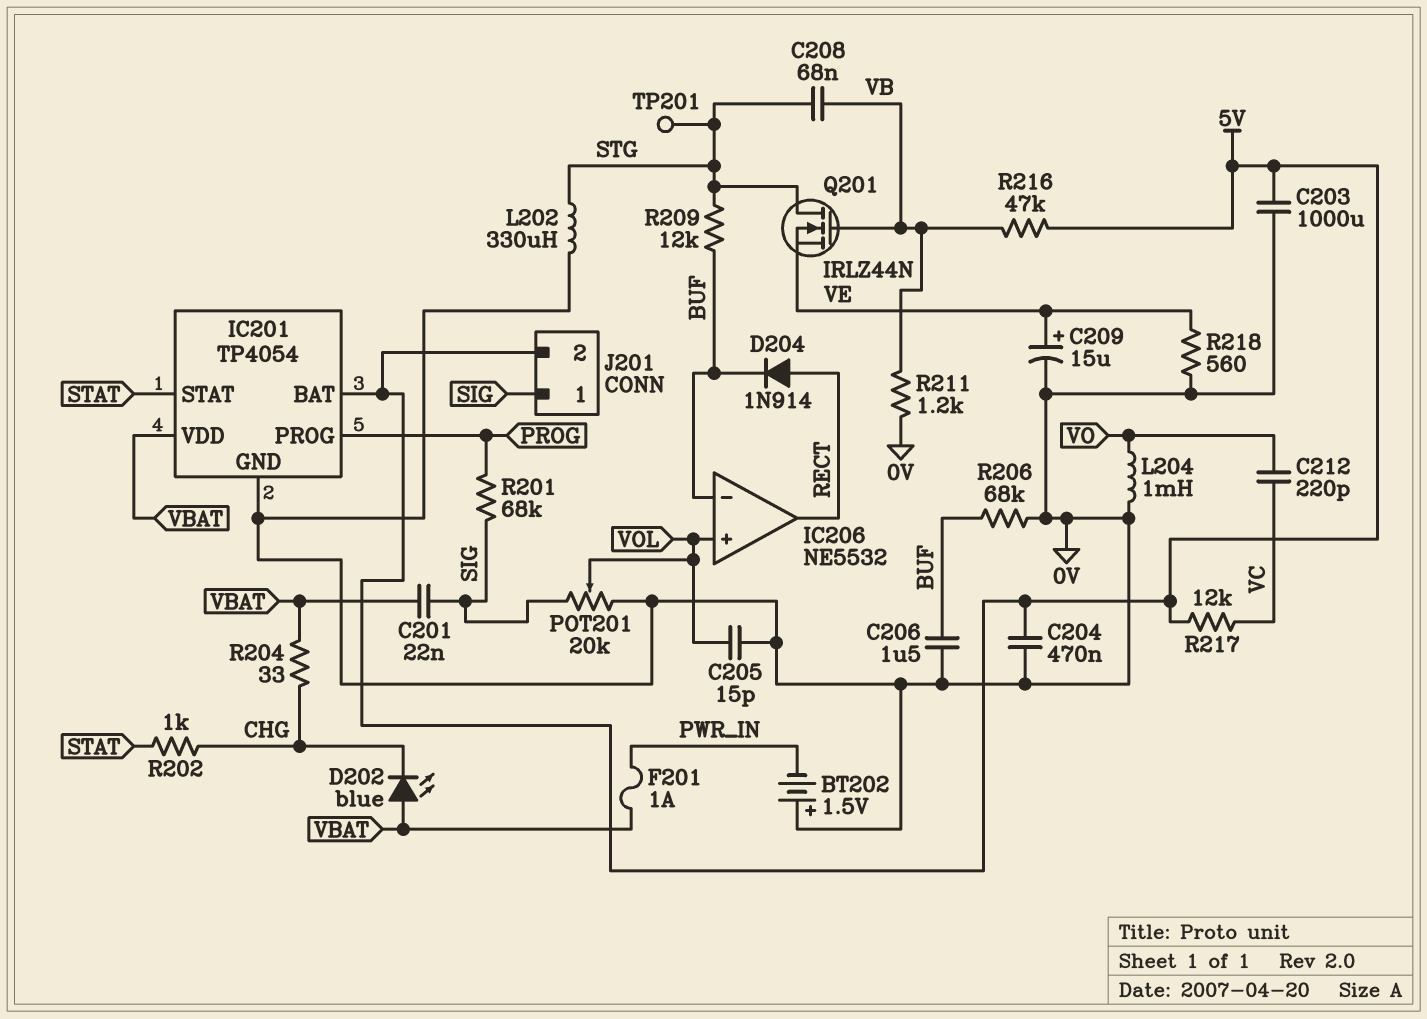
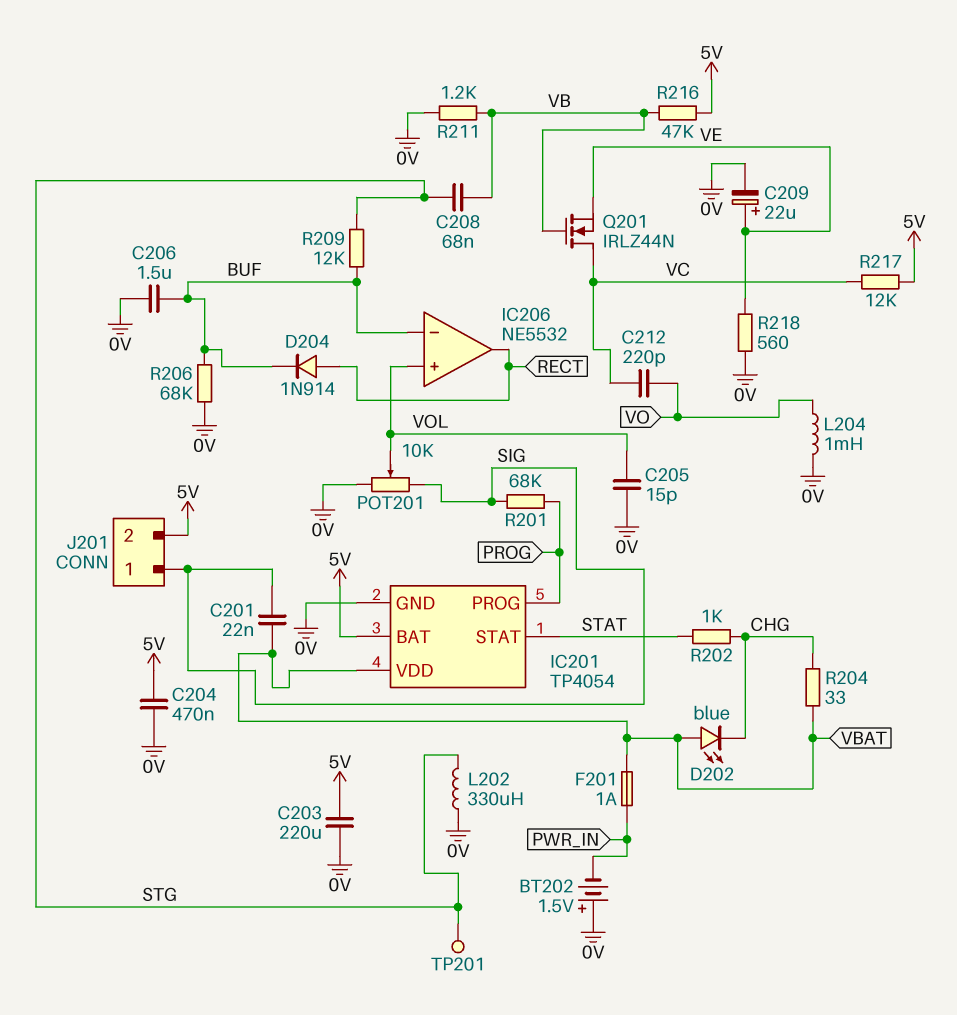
C203: 1000uF (0V, 5V) -> 220uF (0V, 5V)
C209: 15uF (plus VE, minus 0V) -> 22uF (plus VE, minus 0V)
POT201: 20k (0V, SIG, wiper VOL) -> 10k (0V, SIG, wiper VOL)
Q201: NMOS IRLZ44N (G VB, D STG, S VE) -> NMOS IRLZ44N (G VB, D VC, S VE)

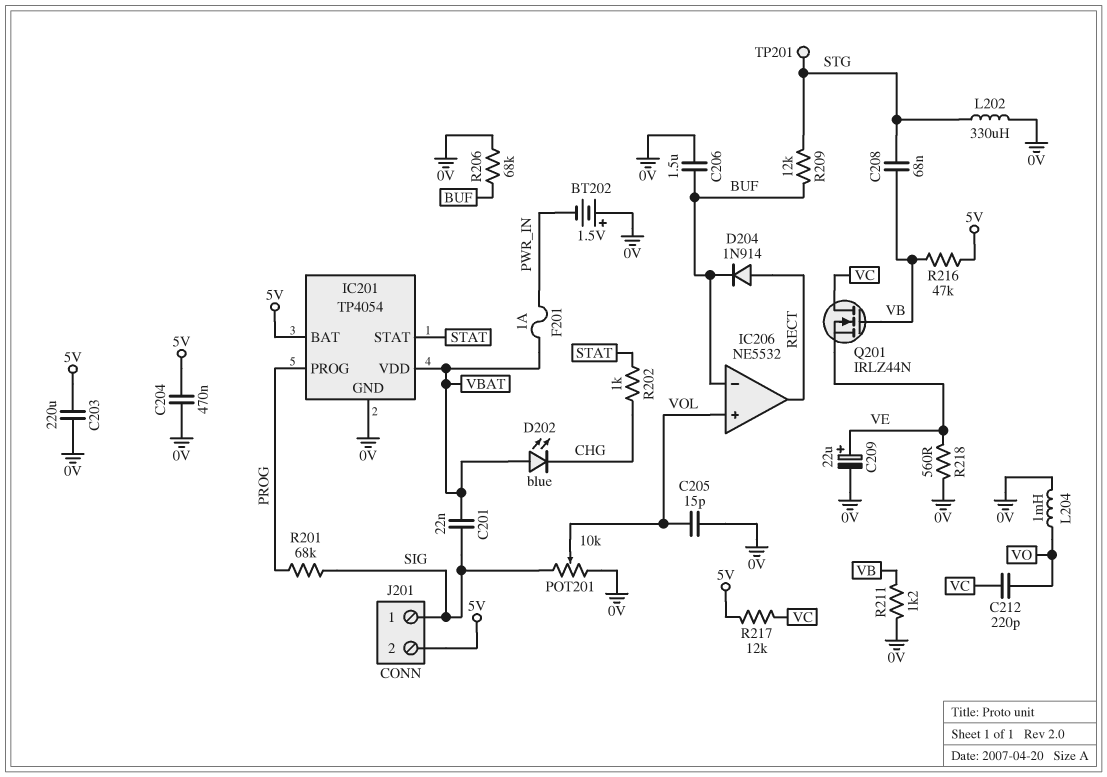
R204: 33 (CHG, VBAT) -> none

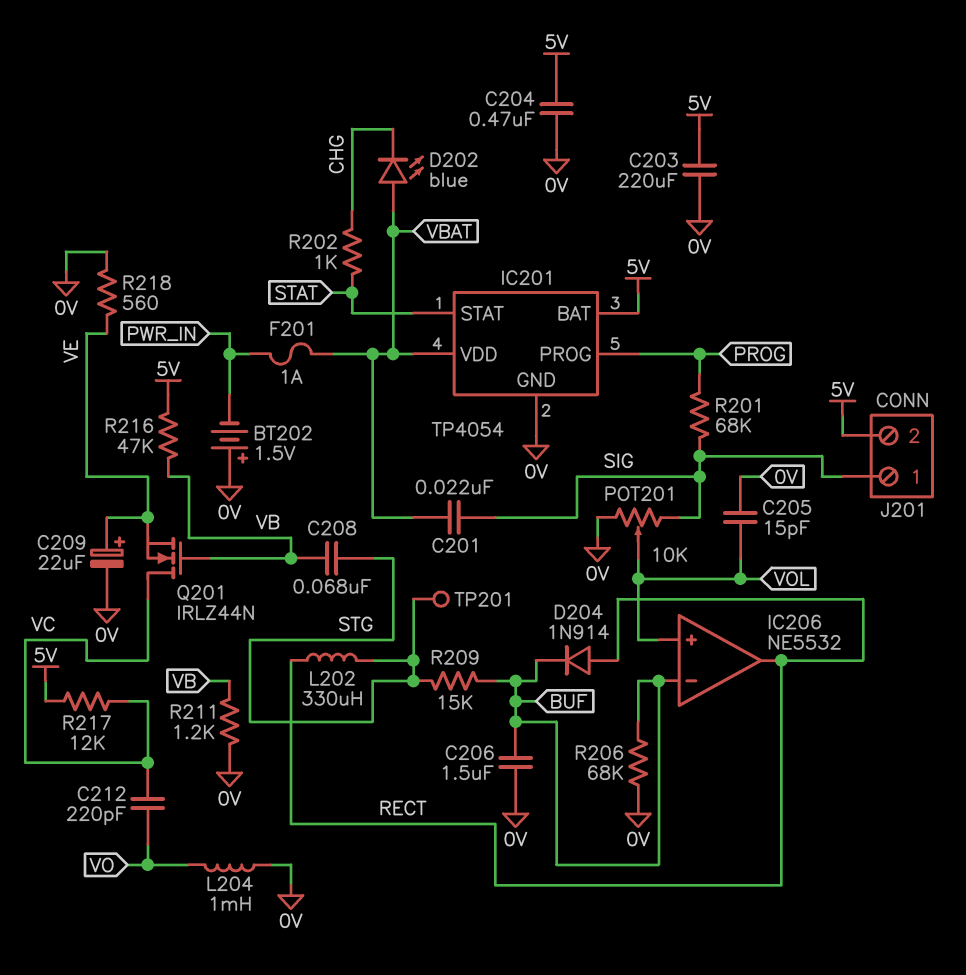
L202: 330uH (0V, STG) -> 330uH (RECT, STG)
R209: 12k (BUF, STG) -> 15k (BUF, STG)

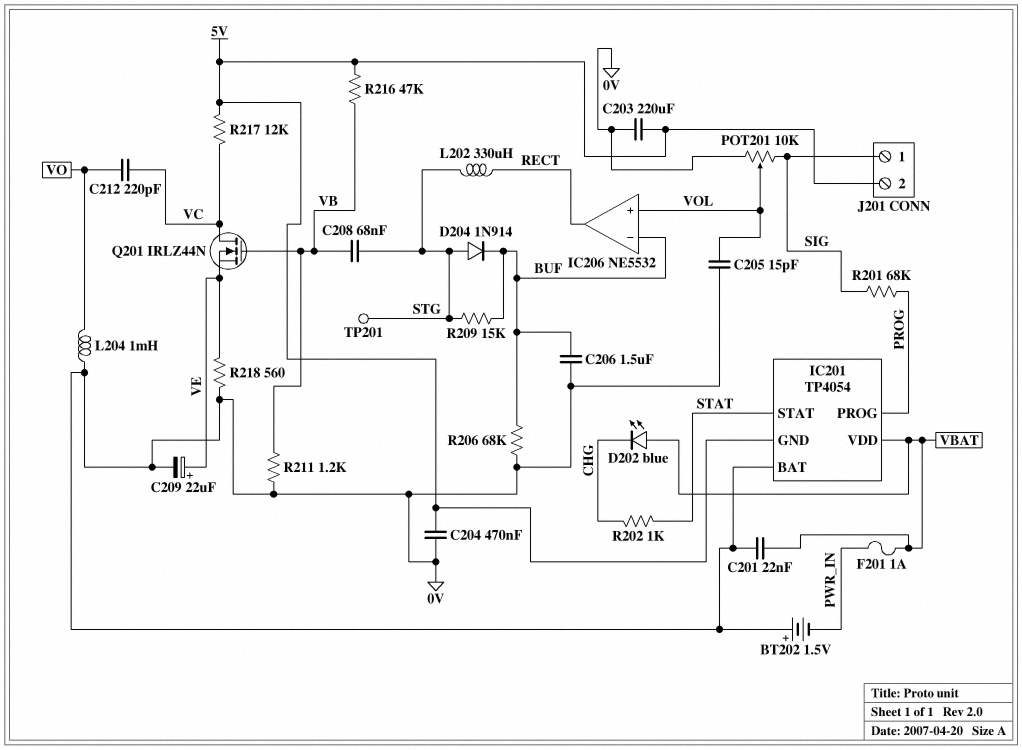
C201: 22nF (SIG, VBAT) -> 22nF (0V, VBAT)
D204: diode 1N914 (A RECT, K BUF) -> diode 1N914 (A STG, K BUF)
IC201 pin BAT: 5V -> 0V
IC201 pin GND: 0V -> 5V

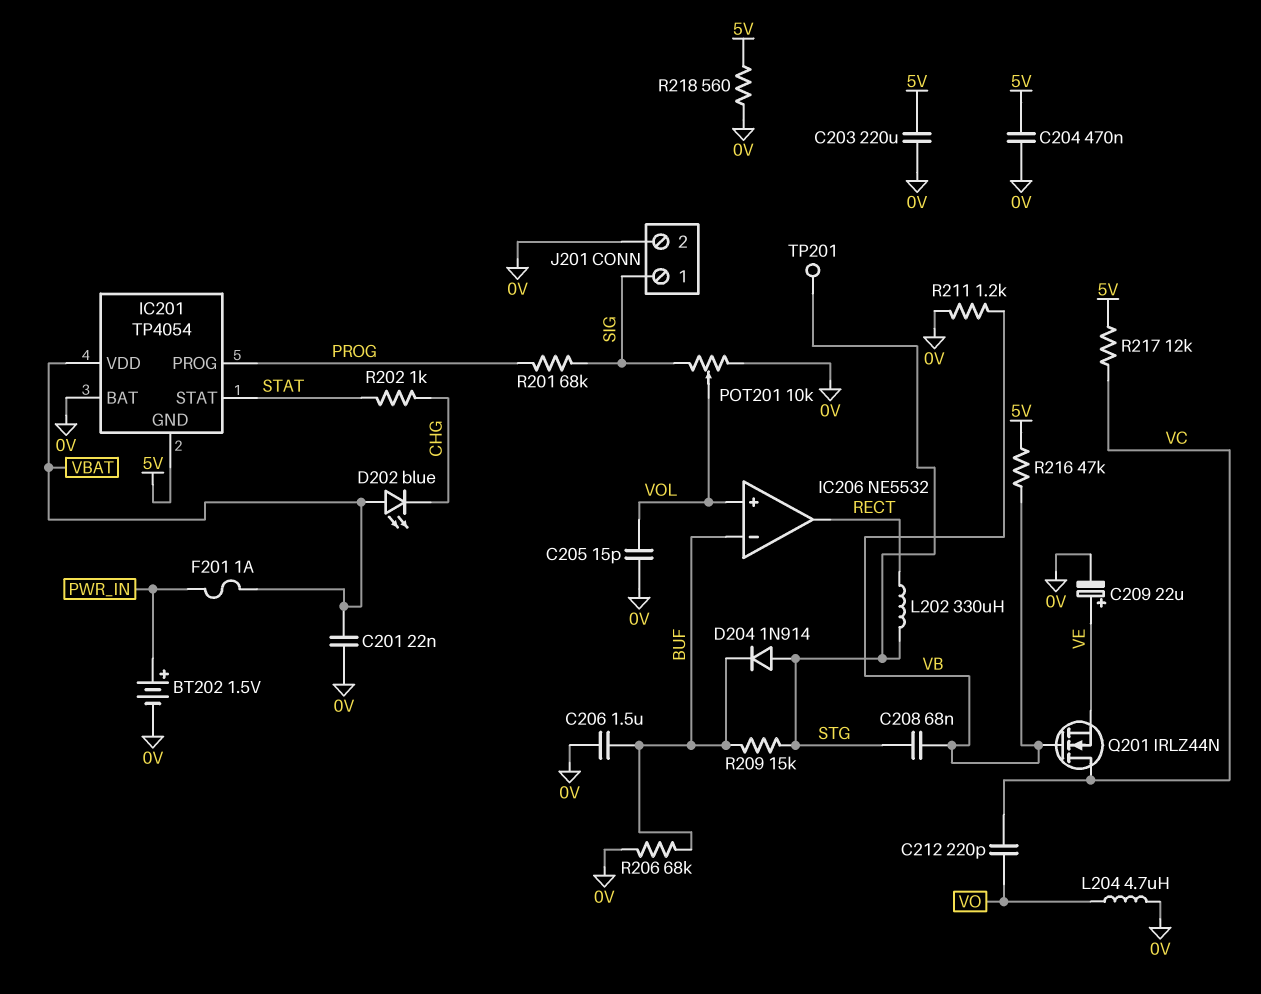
BT202: 1.5V (plus 0V, minus PWR_IN) -> 1.5V (plus PWR_IN, minus 0V)
J201 pin 2: 5V -> 0V
L204: 1mH (0V, VO) -> 4.7uH (0V, VO)
R218: 560 (0V, VE) -> 560 (0V, 5V)

